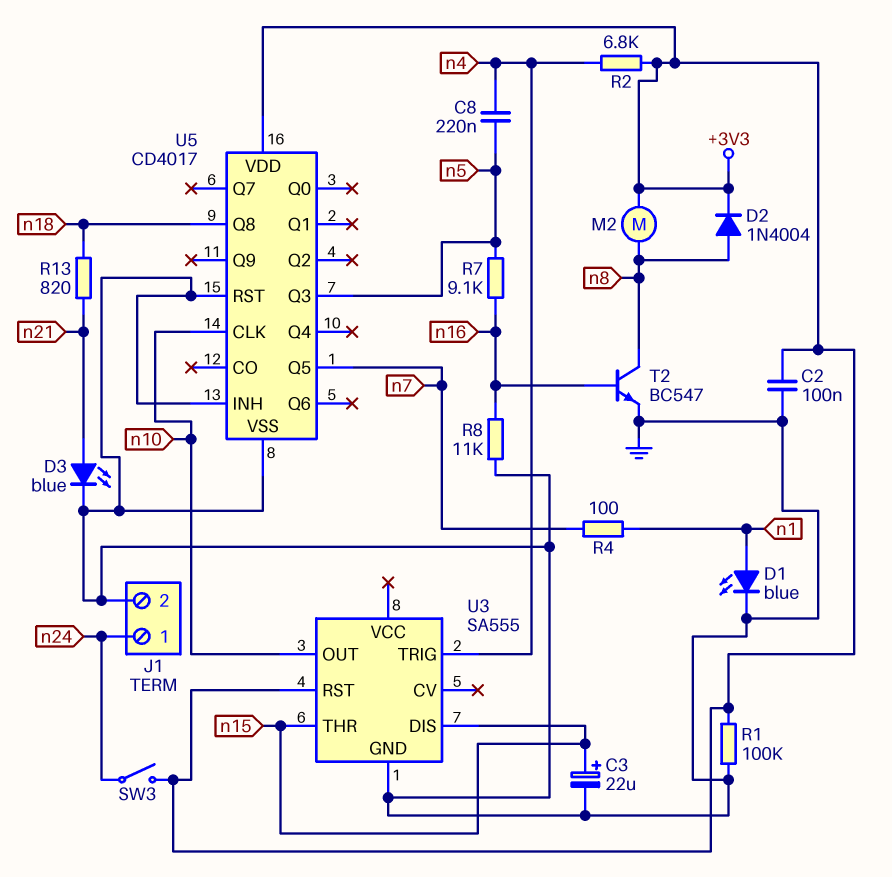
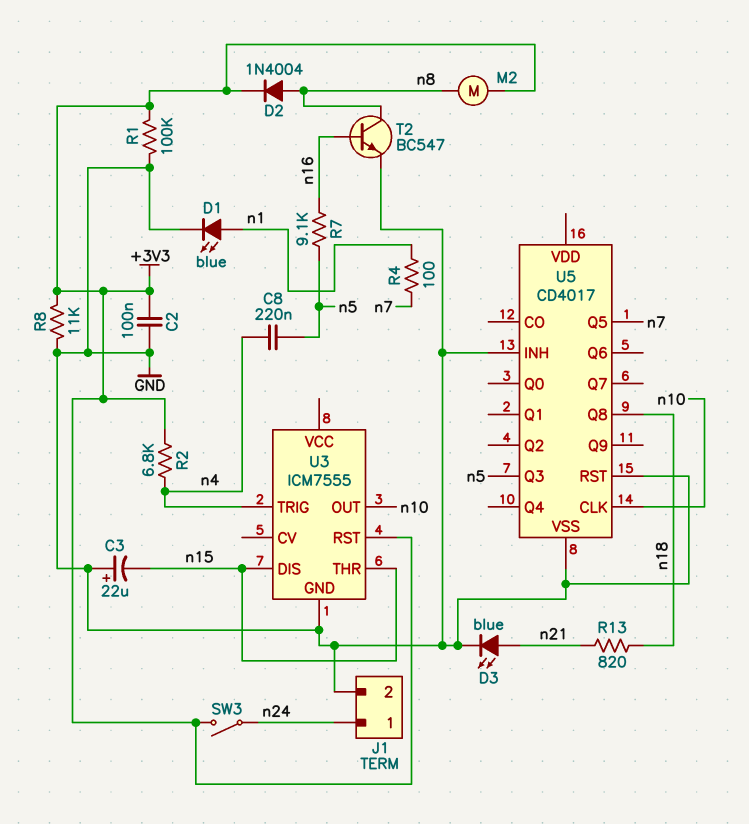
C3: 22uF (plus n15, minus GND) -> 22uF (plus GND, minus n15)
R8: 11k (GND, n16) -> 11k (+3V3, GND)
U3: SA555 -> ICM7555
U5 pin VDD: +3V3 -> none

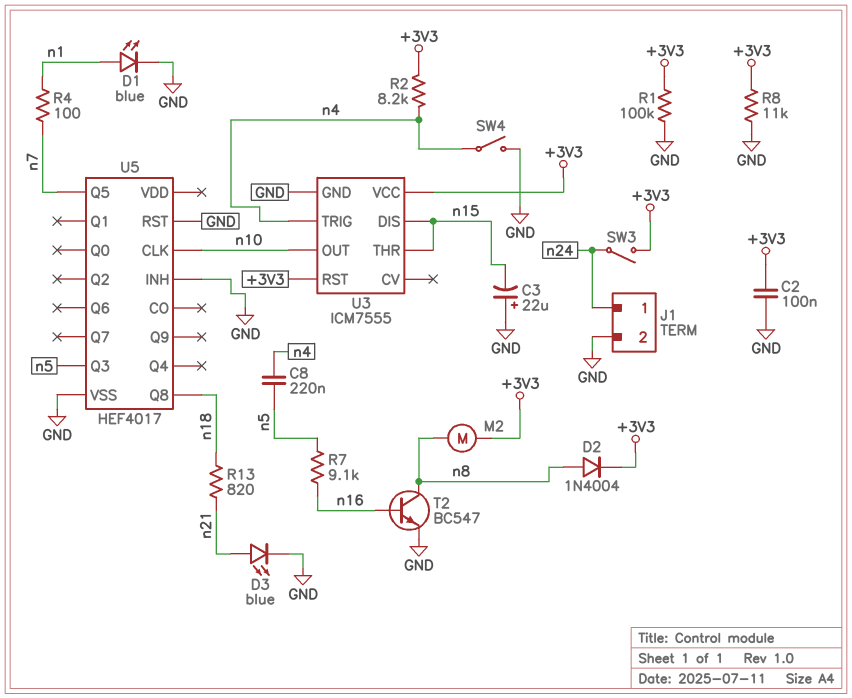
R2: 6.8k (+3V3, n4) -> 8.2k (+3V3, n4)
SW4: none -> switch (GND, n4)
U3 pin VCC: none -> +3V3
U5: CD4017 -> HEF4017

